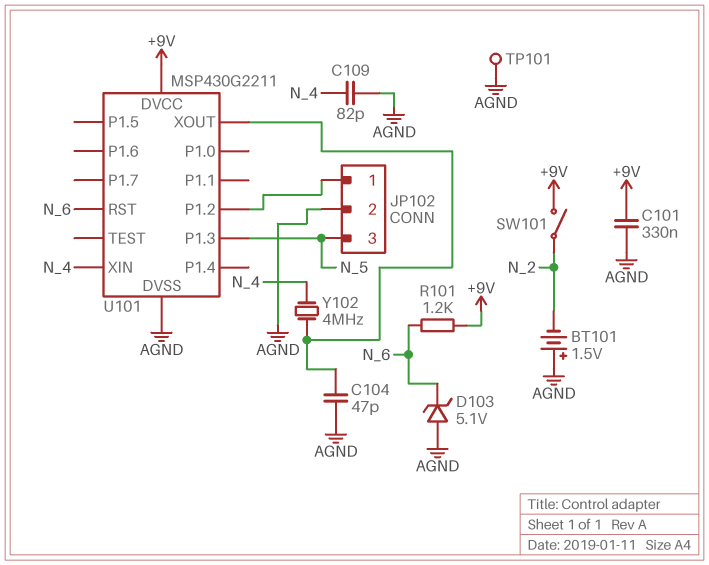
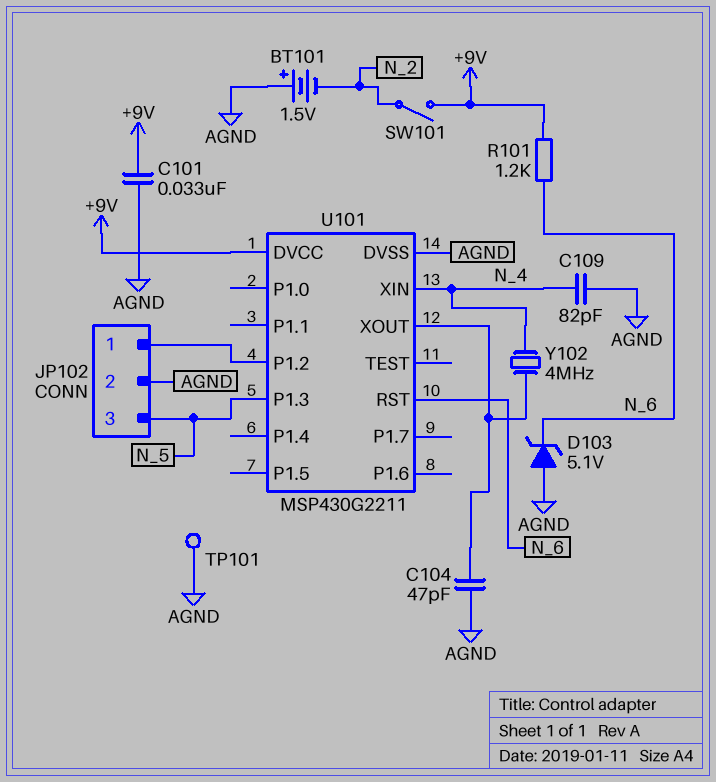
C101: 330nF (+9V, AGND) -> 33nF (+9V, AGND)

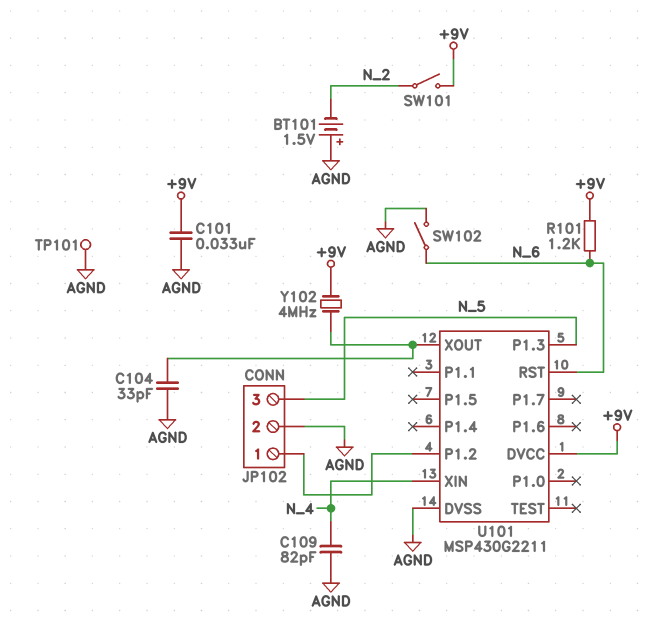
C104: 47pF (AGND, U101/XOUT) -> 33pF (AGND, U101/XOUT)
D103: zener 5.1V (A AGND, K N_6) -> none
SW102: none -> switch (AGND, N_6)
Y102: 4MHz (N_4, U101/XOUT) -> 4MHz (+9V, U101/XOUT)

